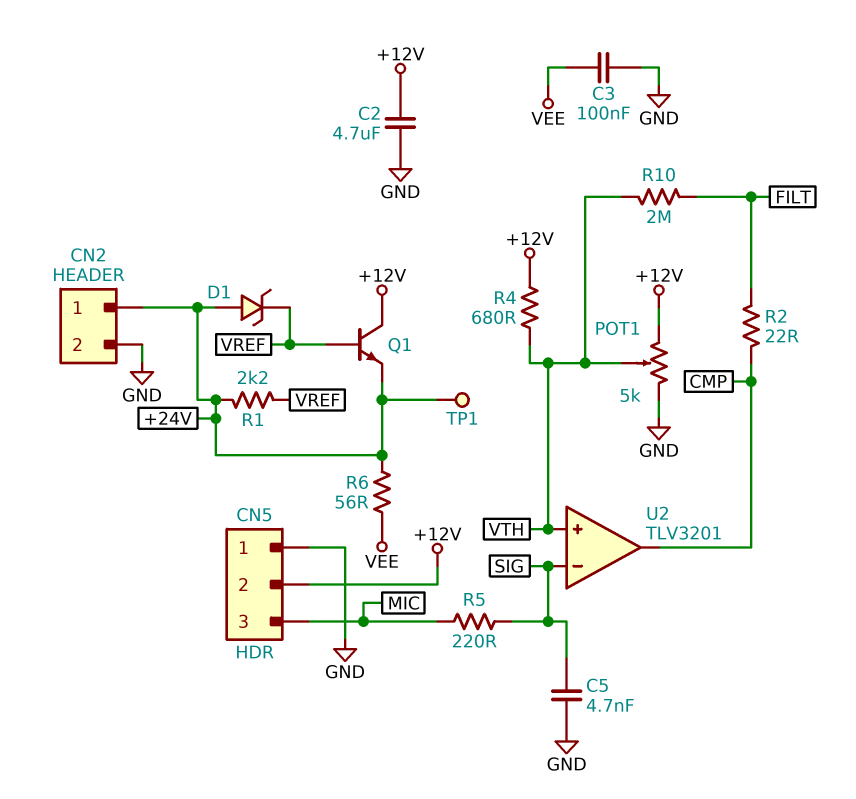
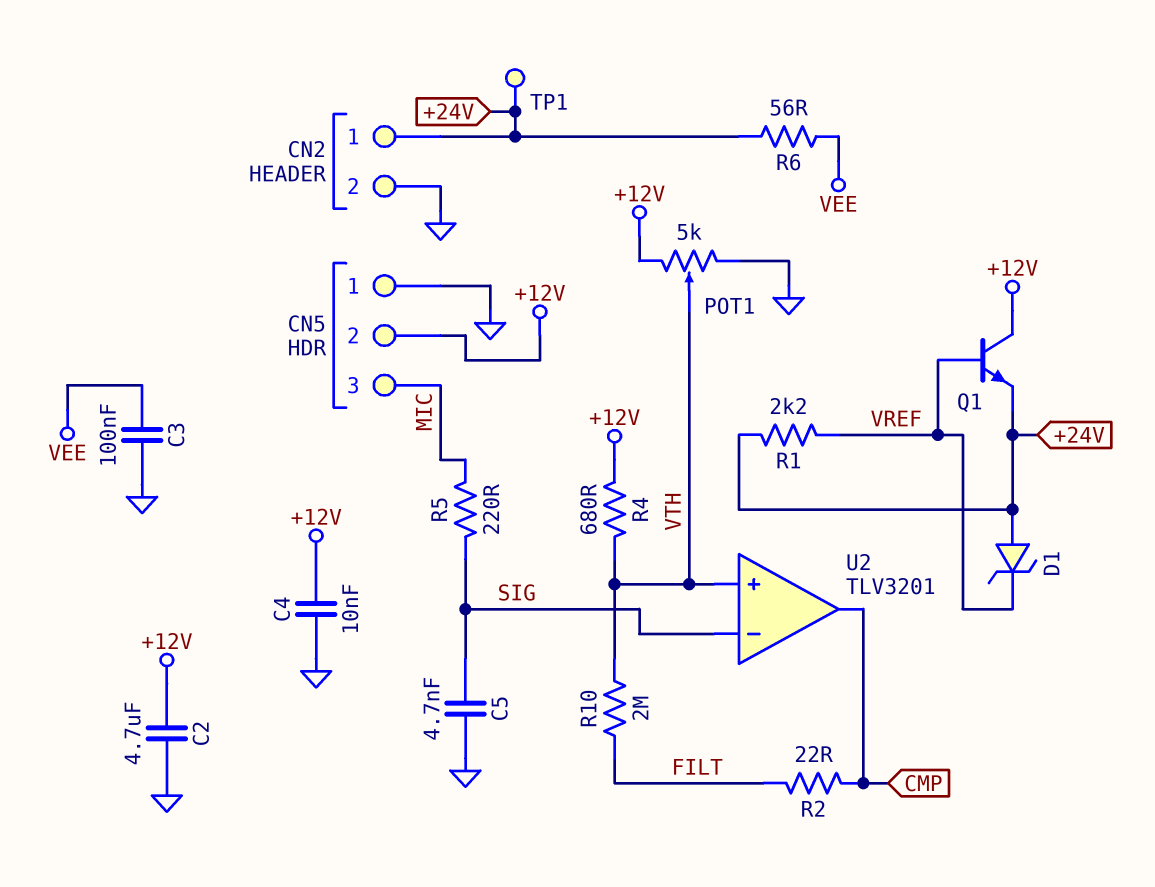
C4: none -> 10nF (+12V, GND)

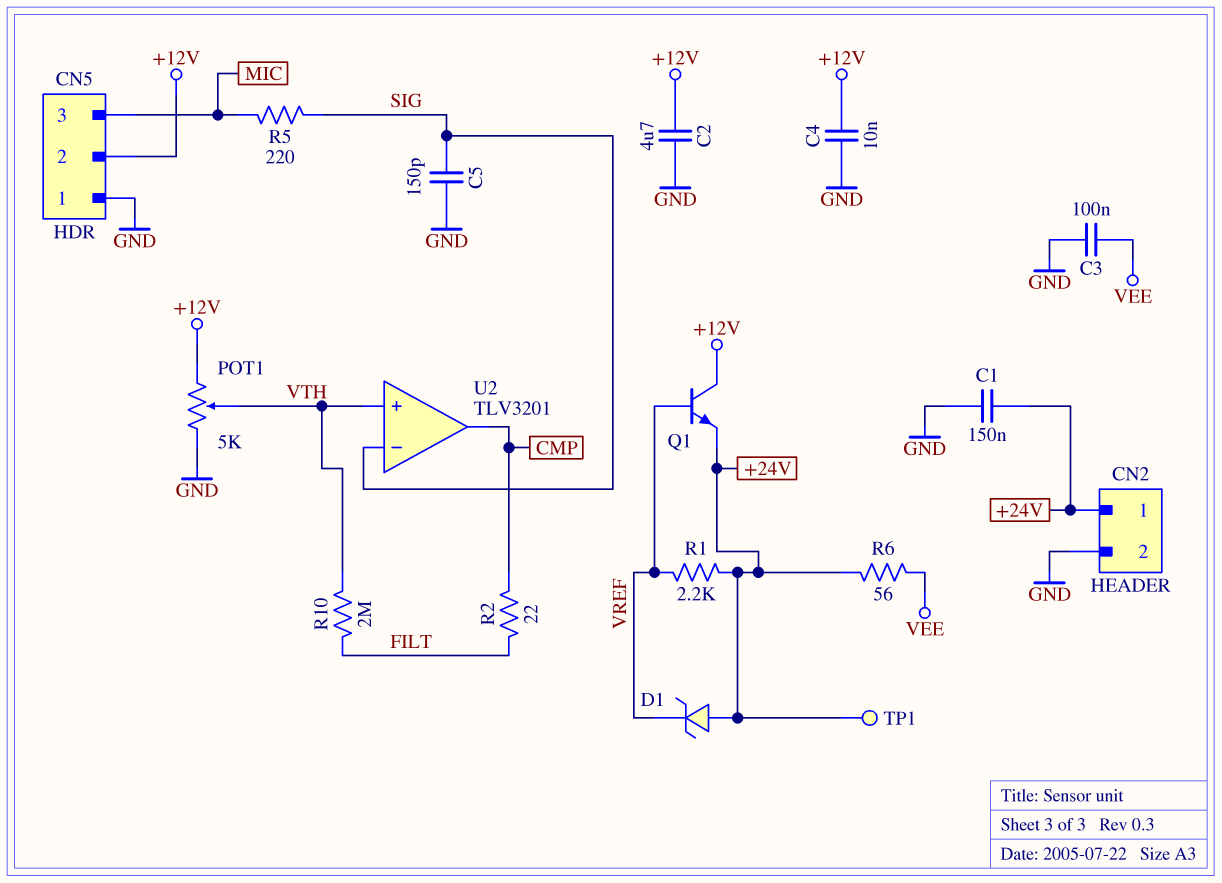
C1: none -> 150nF (+24V, GND)
C5: 4.7nF (GND, SIG) -> 150pF (GND, SIG)
R4: 680 (+12V, VTH) -> none

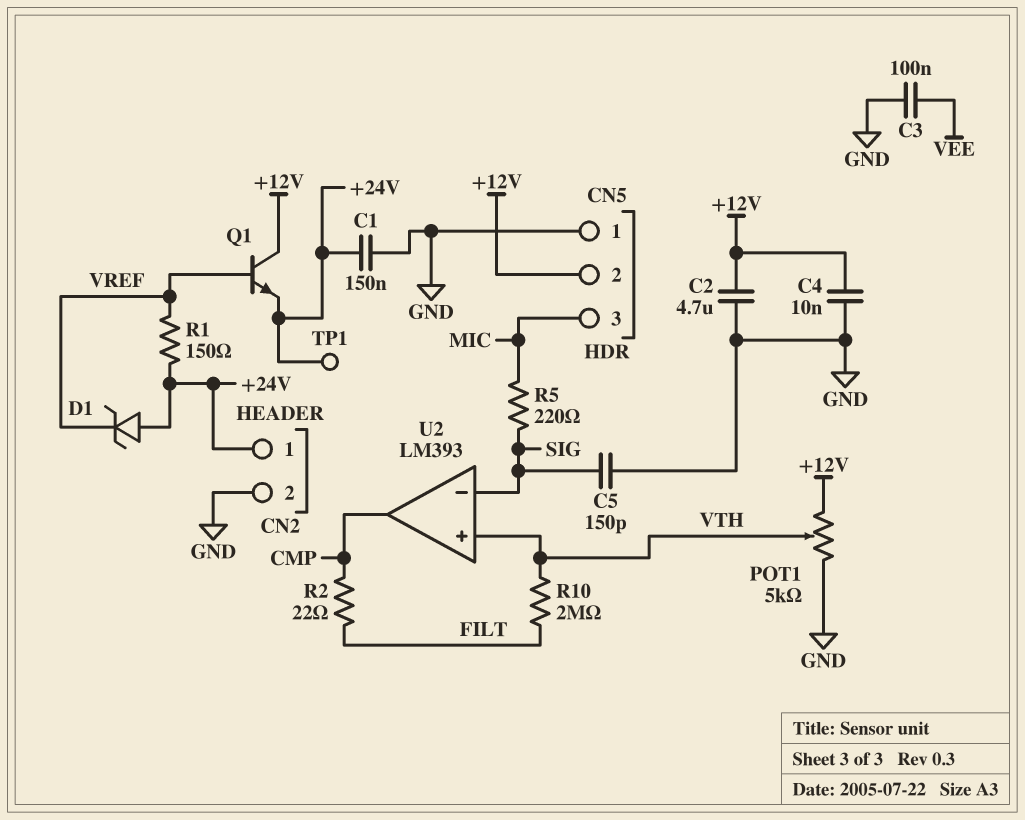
R1: 2.2k (+24V, VREF) -> 150 (+24V, VREF)
R6: 56 (+24V, VEE) -> none
U2: TLV3201 -> LM393

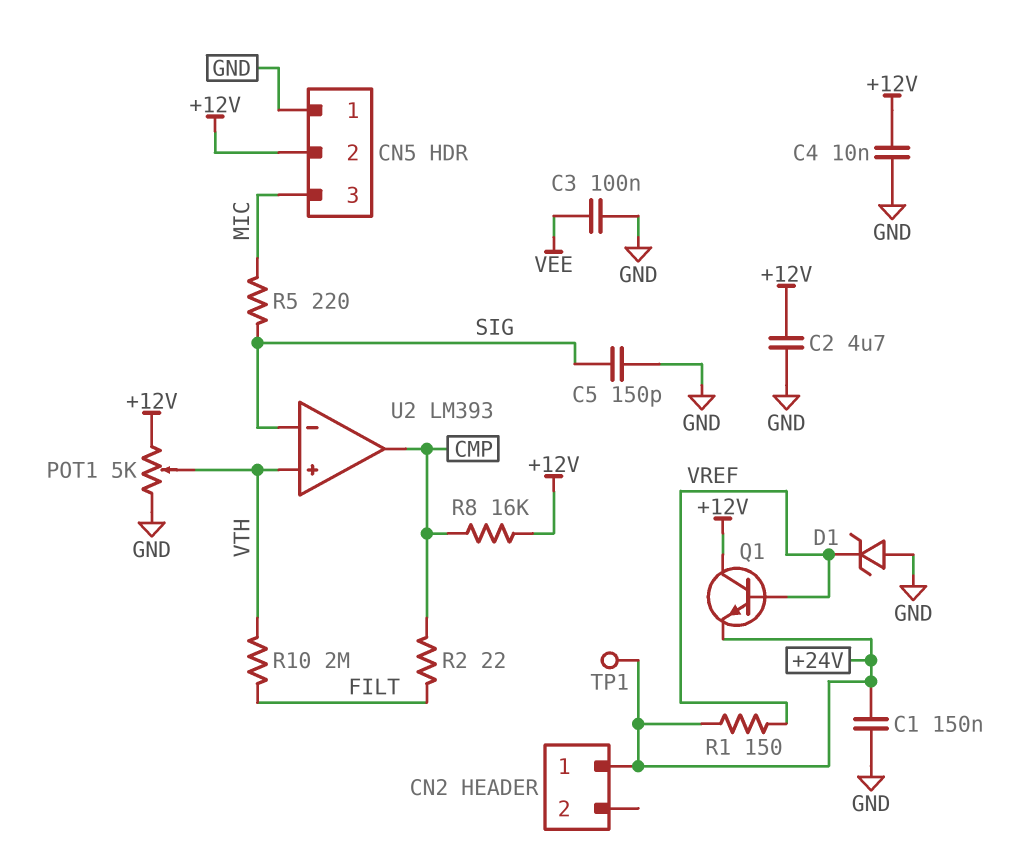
CN2 pin 2: GND -> none
D1: zener (A +24V, K VREF) -> zener (A GND, K VREF)
R8: none -> 16k (+12V, CMP)

